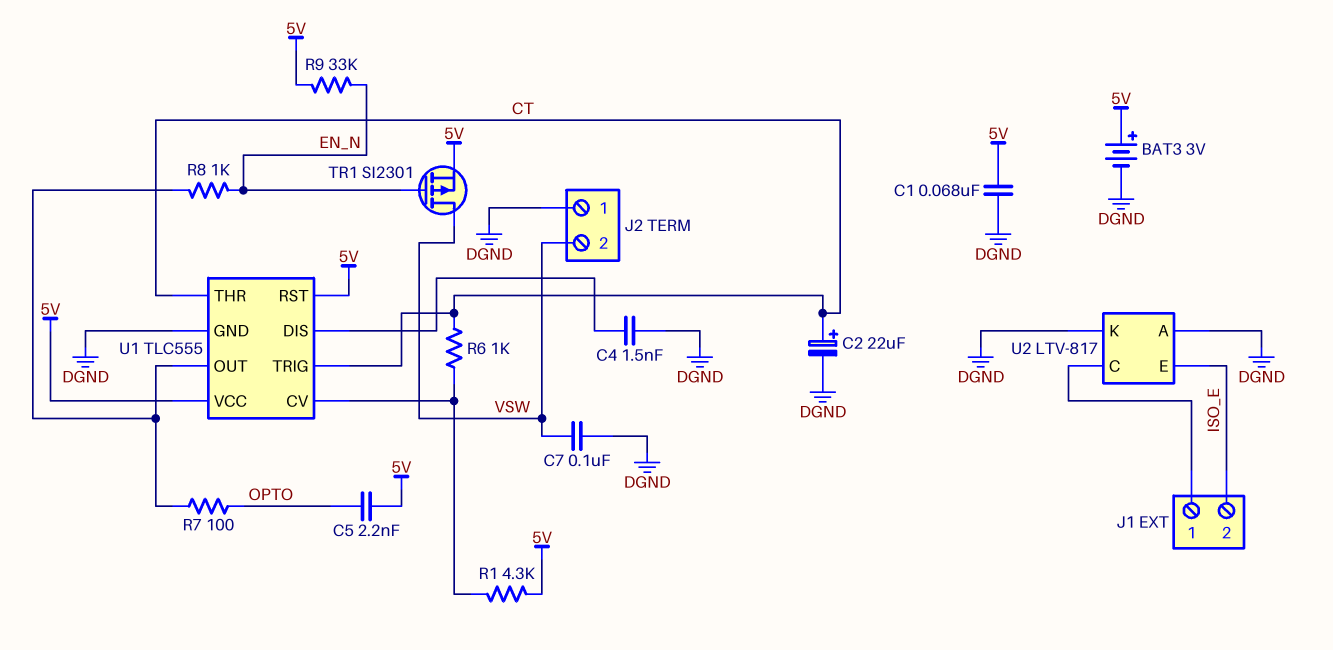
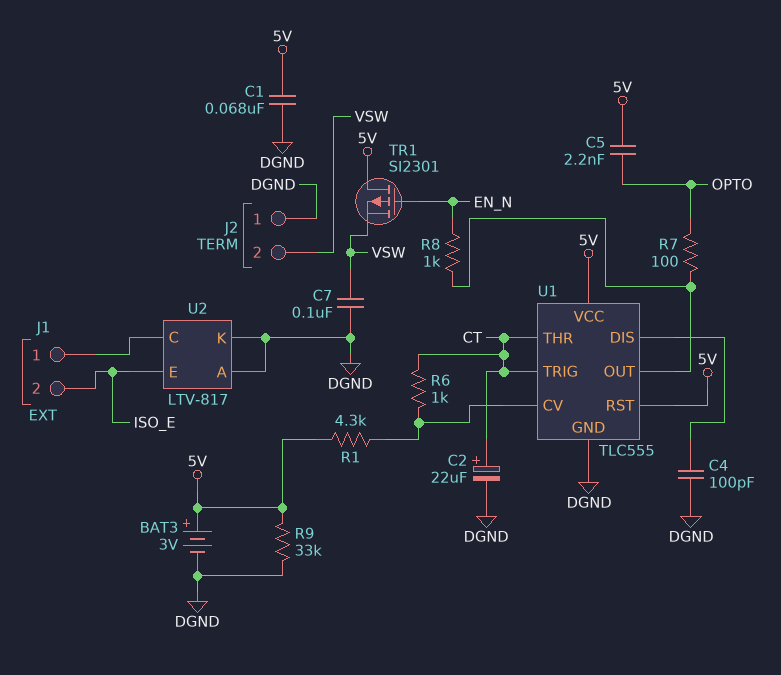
C4: 1.5nF (DGND, U1/DIS) -> 100pF (DGND, U1/DIS)
R9: 33k (5V, EN_N) -> 33k (5V, DGND)
TR1: PMOS SI2301 (G EN_N, D VSW, S 5V) -> PMOS SI2301 (G EN_N, D 5V, S VSW)

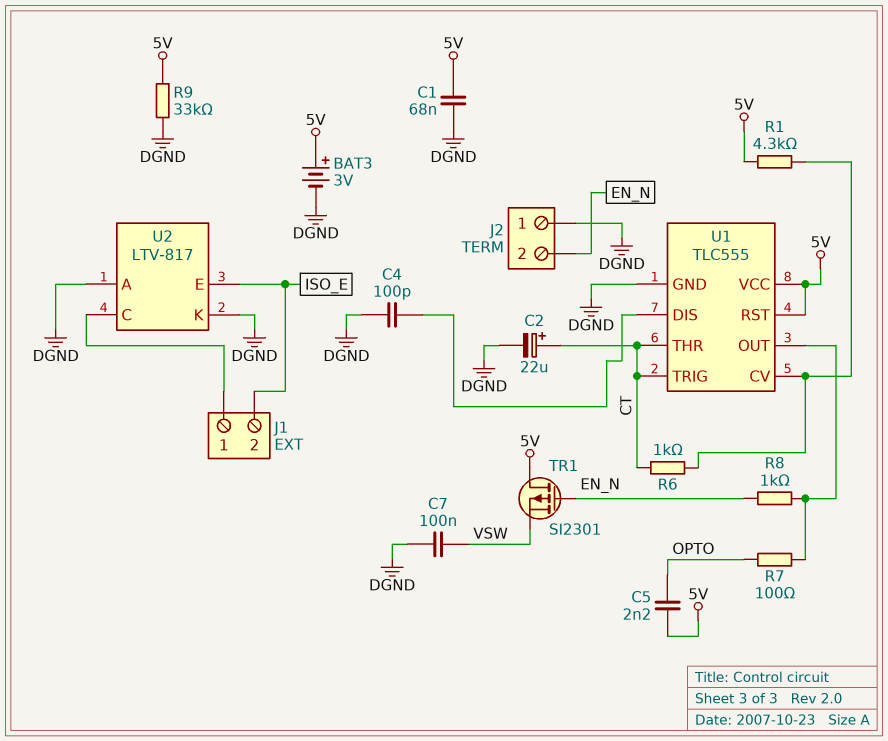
J2 pin 2: VSW -> EN_N

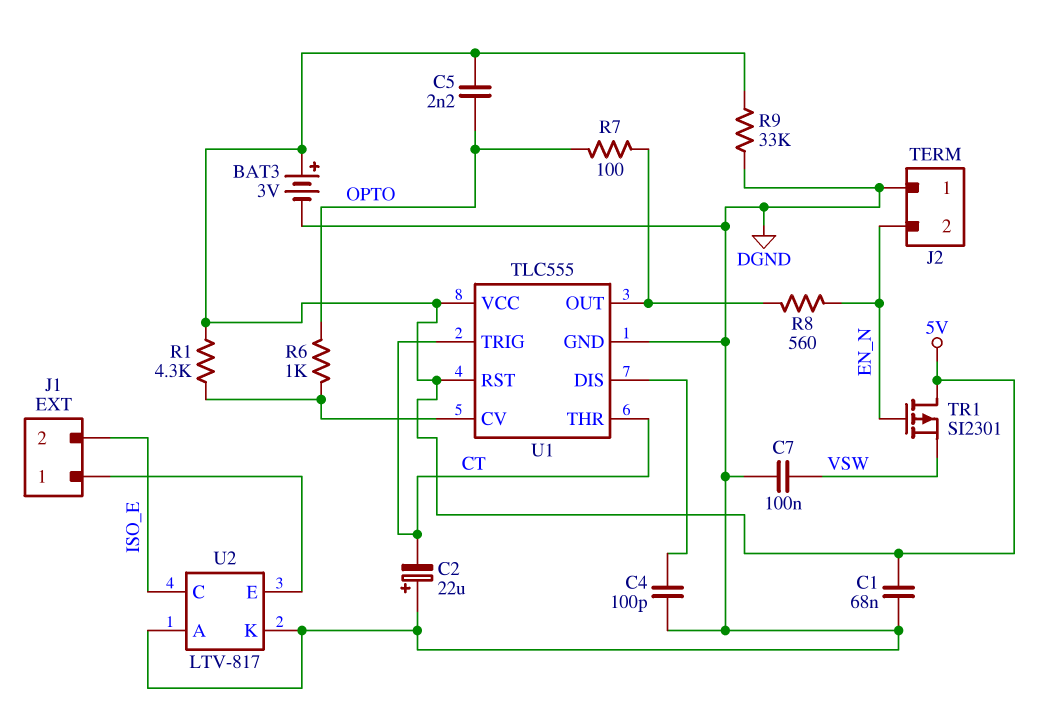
C2: 22uF (plus CT, minus DGND) -> 22uF (plus DGND, minus CT)
R6: 1k (CT, U1/CV) -> 1k (OPTO, U1/CV)
R8: 1k (EN_N, U1/OUT) -> 560 (EN_N, U1/OUT)
U2 pin C: J1/1 -> ISO_E
U2 pin E: ISO_E -> J1/1

